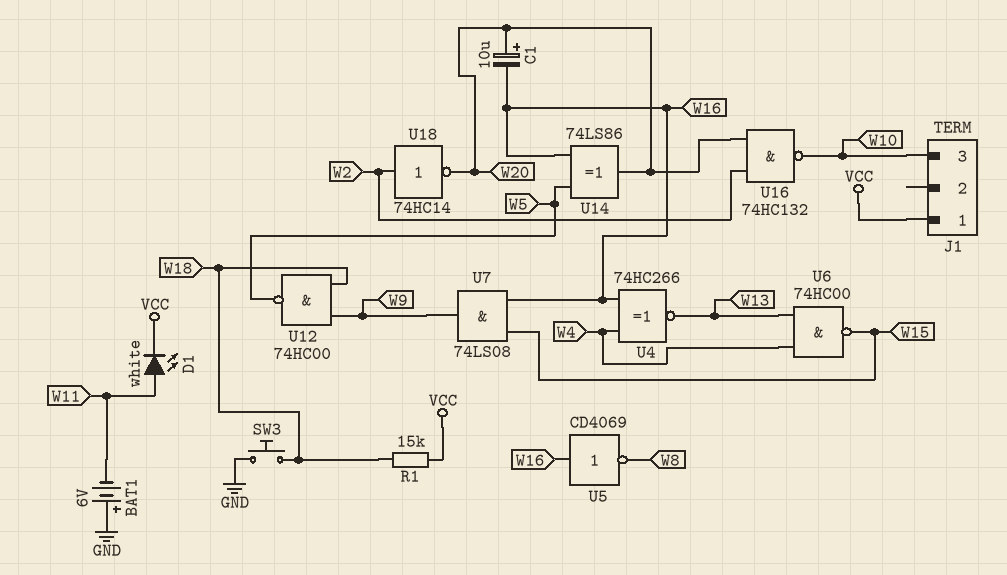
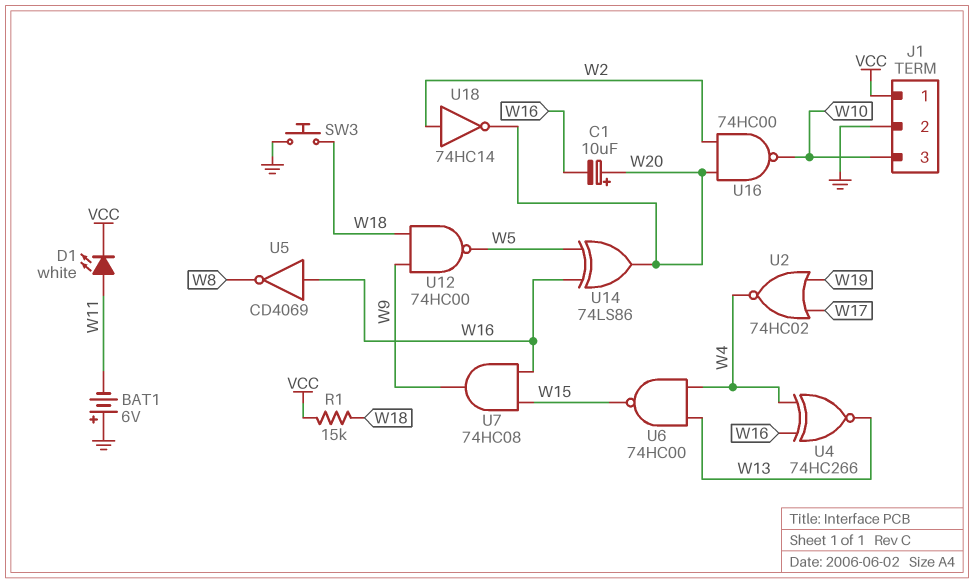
J1 pin 2: none -> GND
U2: none -> NOR 74HC02 (in W17, in W19, out W4)
U7: AND 74LS08 (in W15, in W16, out W9) -> AND 74HC08 (in W15, in W16, out W9)
U16: NAND 74HC132 (in W2, in W20, out W10) -> NAND 74HC00 (in W2, in W20, out W10)

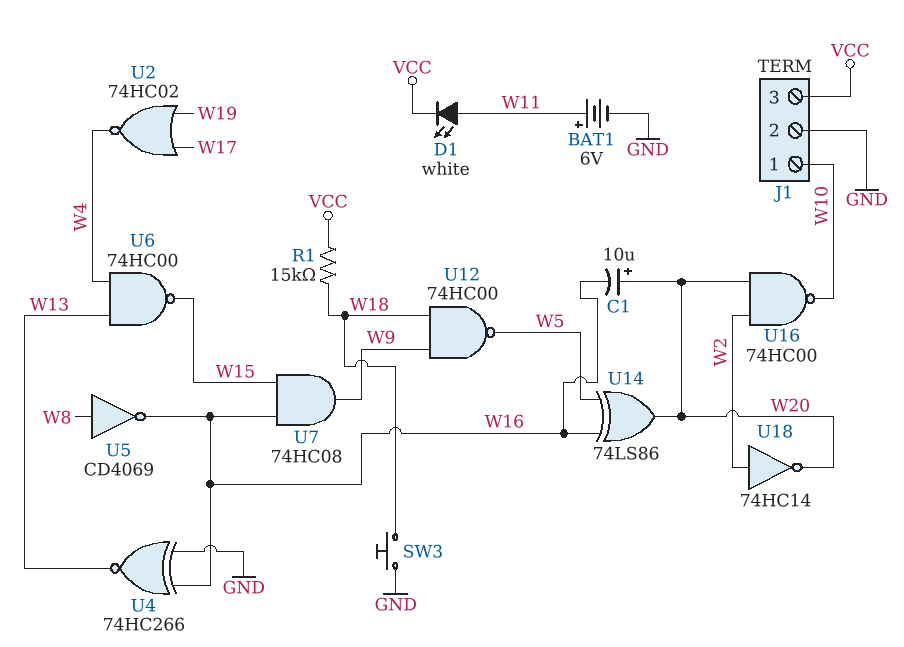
BAT1: 6V (plus GND, minus W11) -> 6V (plus W11, minus GND)
J1 pin 1: VCC -> W10
J1 pin 3: W10 -> VCC
U4: XNOR 74HC266 (in W4, in W16, out W13) -> XNOR 74HC266 (in GND, in W16, out W13)
U5: NOT CD4069 (in W16, out W8) -> NOT CD4069 (in W8, out W16)

